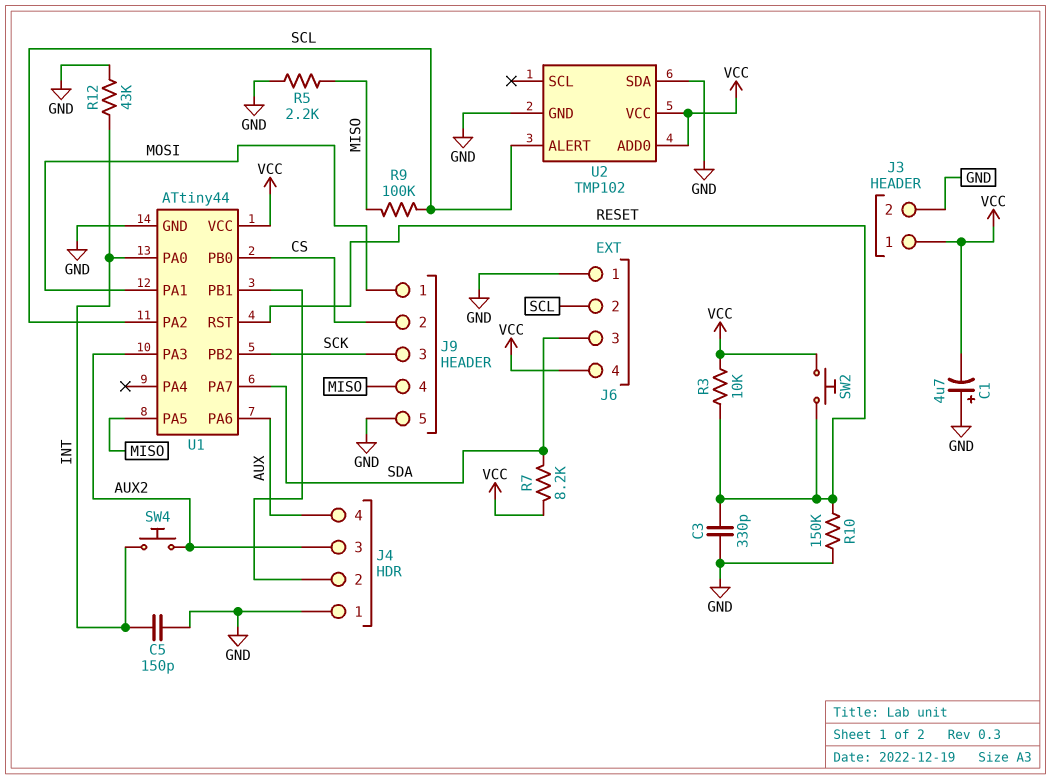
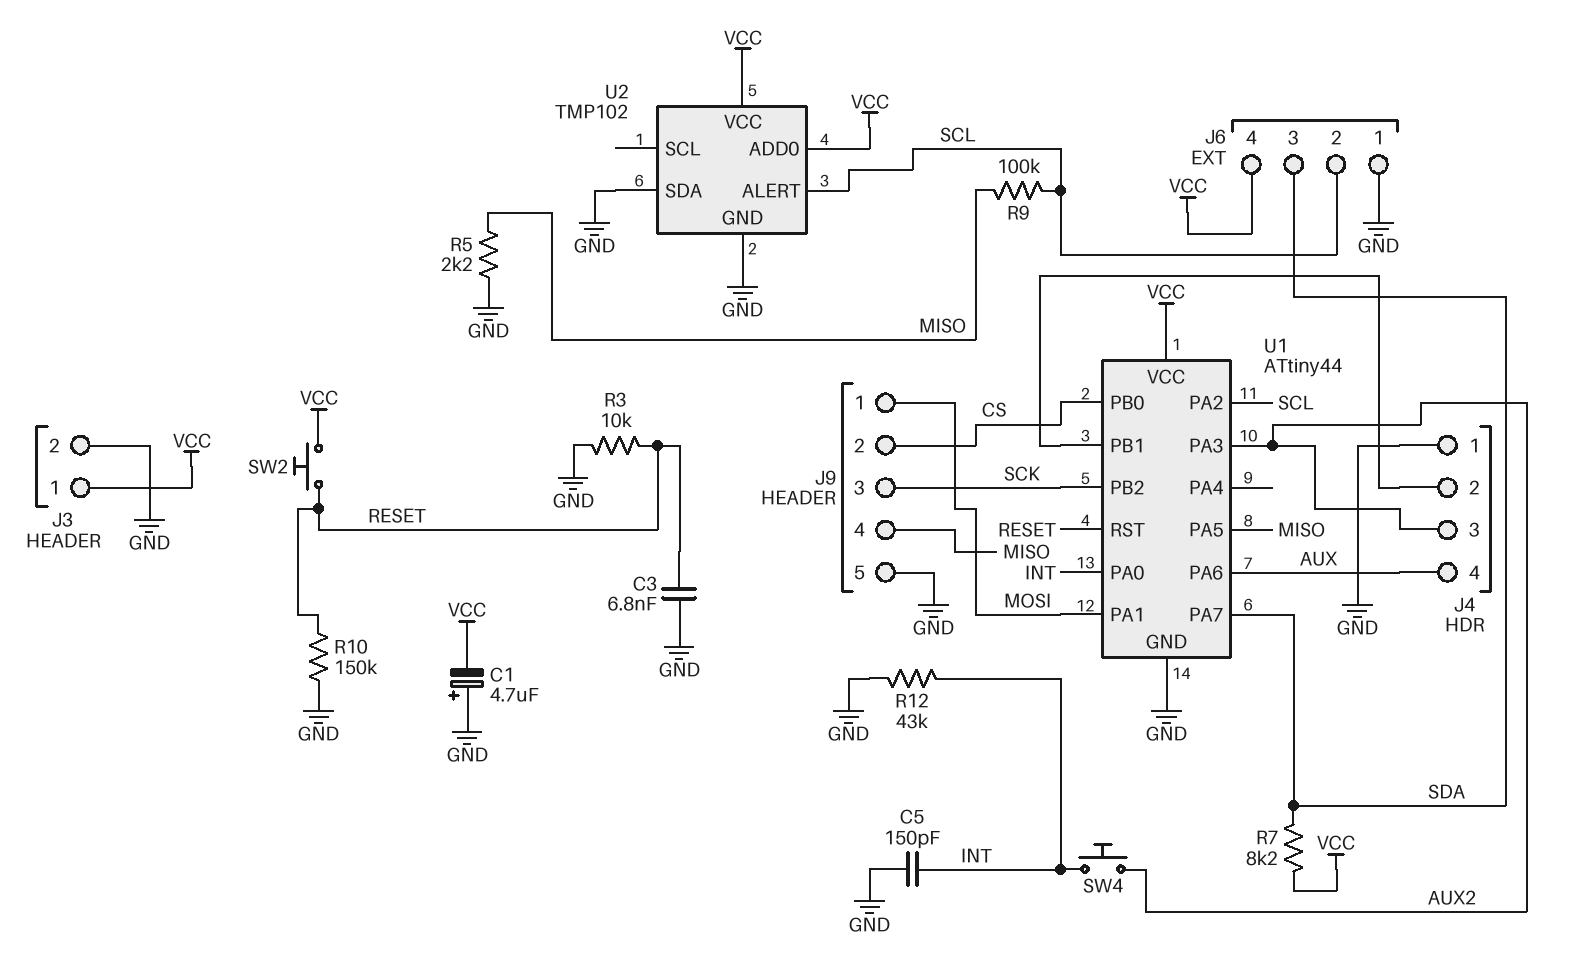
C3: 330pF (GND, RESET) -> 6.8nF (GND, RESET)
R3: 10k (RESET, VCC) -> 10k (GND, RESET)

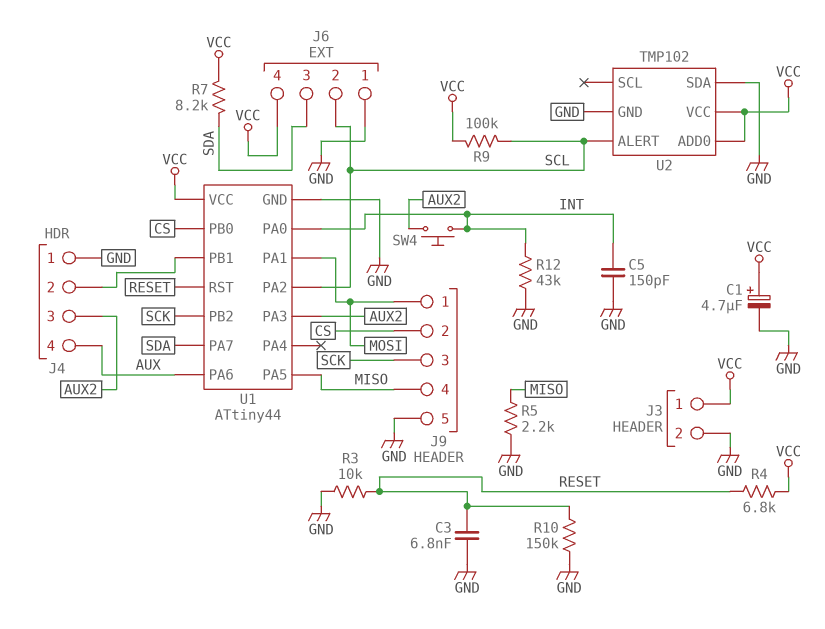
C1: 4.7uF (plus GND, minus VCC) -> 4.7uF (plus VCC, minus GND)
R4: none -> 6.8k (RESET, VCC)
R9: 100k (MISO, SCL) -> 100k (SCL, VCC)
SW2: button (RESET, VCC) -> none

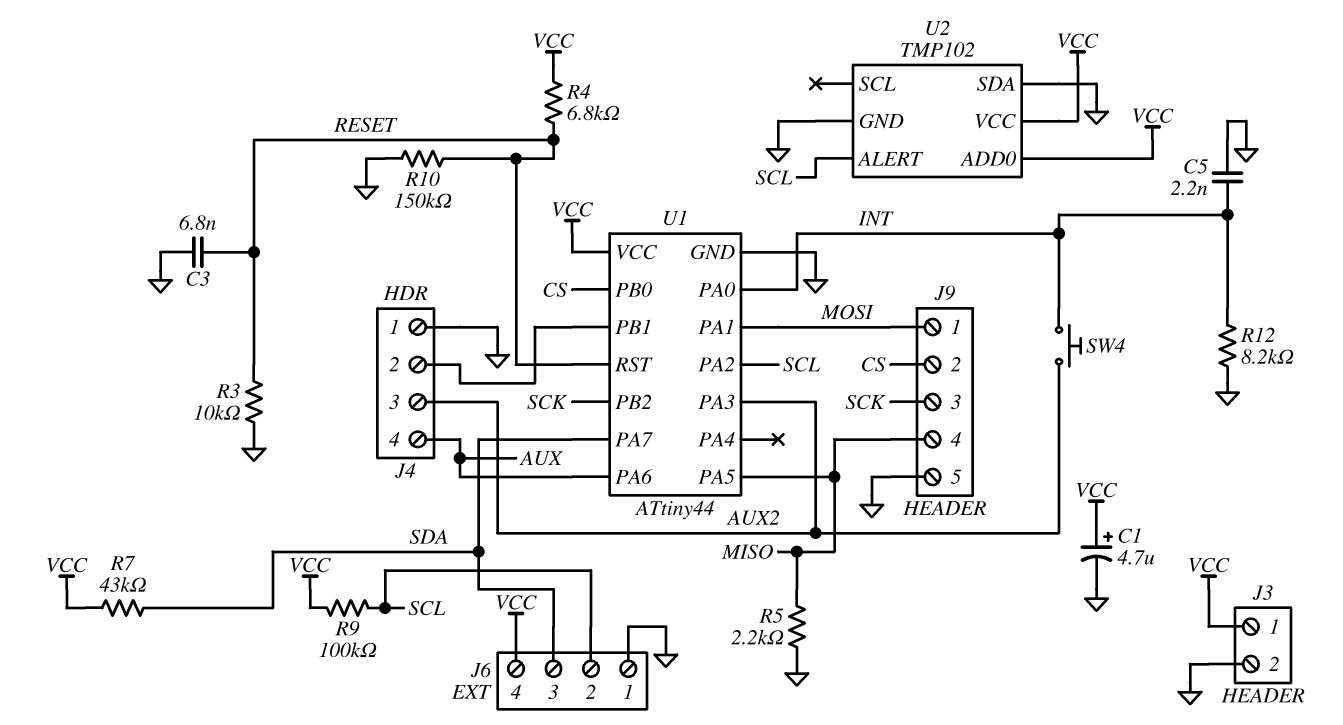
C5: 150pF (GND, INT) -> 2.2nF (GND, INT)
R7: 8.2k (SDA, VCC) -> 43k (SDA, VCC)
R12: 43k (GND, INT) -> 8.2k (GND, INT)

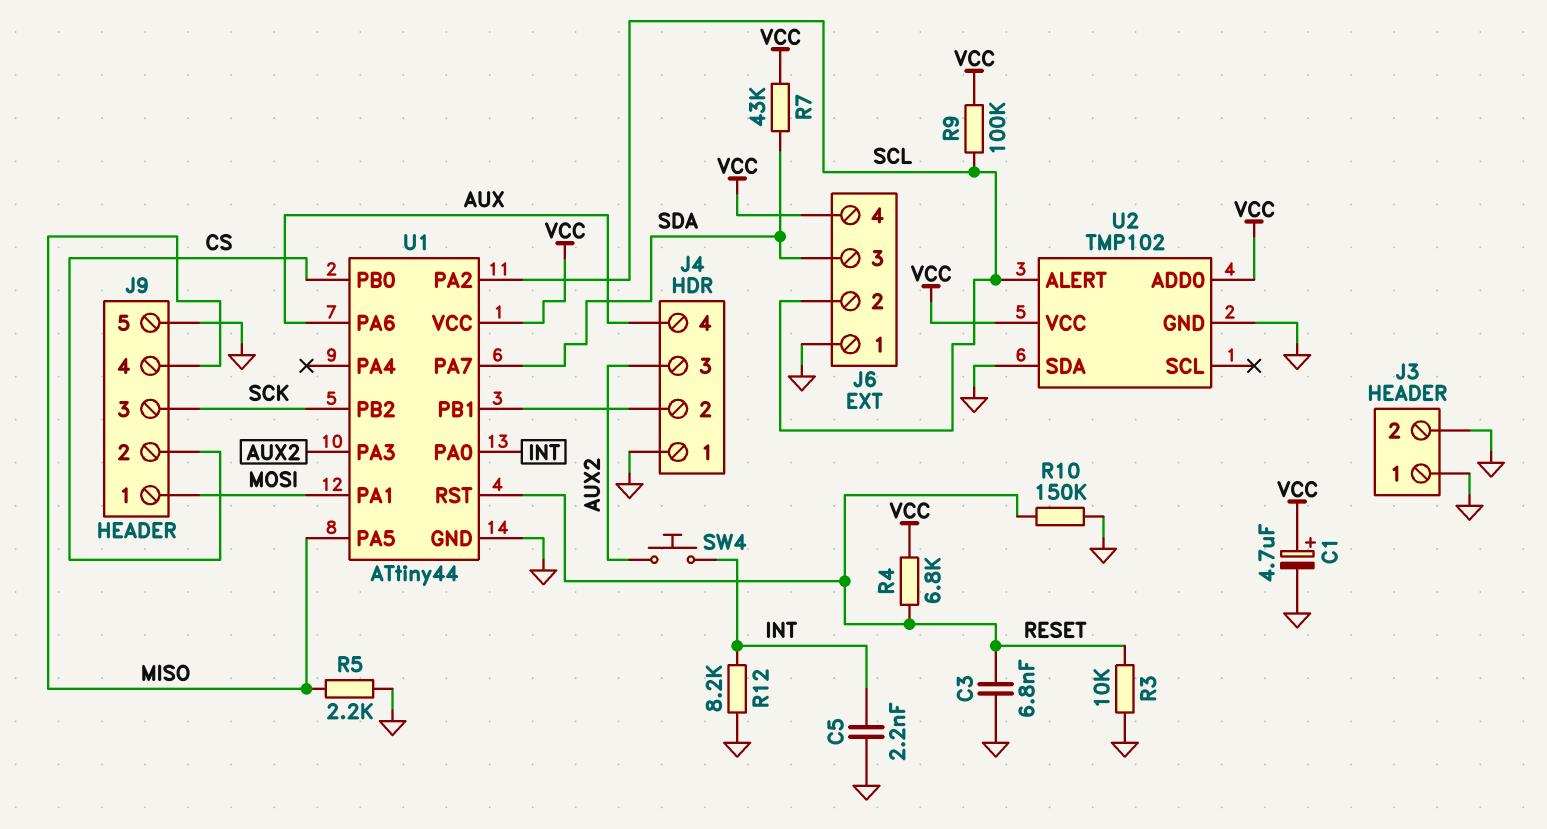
J3 pin 1: VCC -> GND

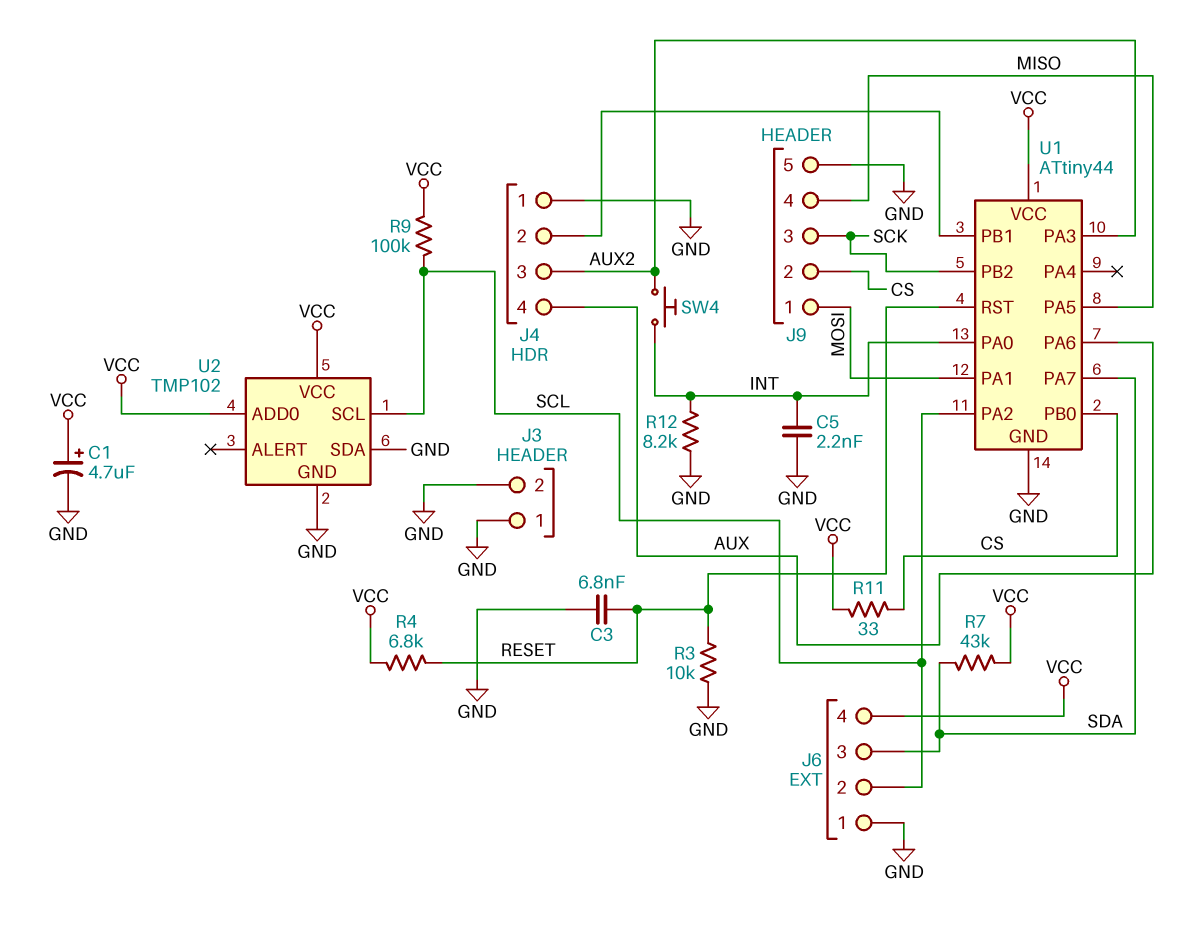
R5: 2.2k (GND, MISO) -> none
R10: 150k (GND, RESET) -> none
R11: none -> 33 (CS, VCC)
U2 pin ALERT: SCL -> none
U2 pin SCL: none -> SCL

